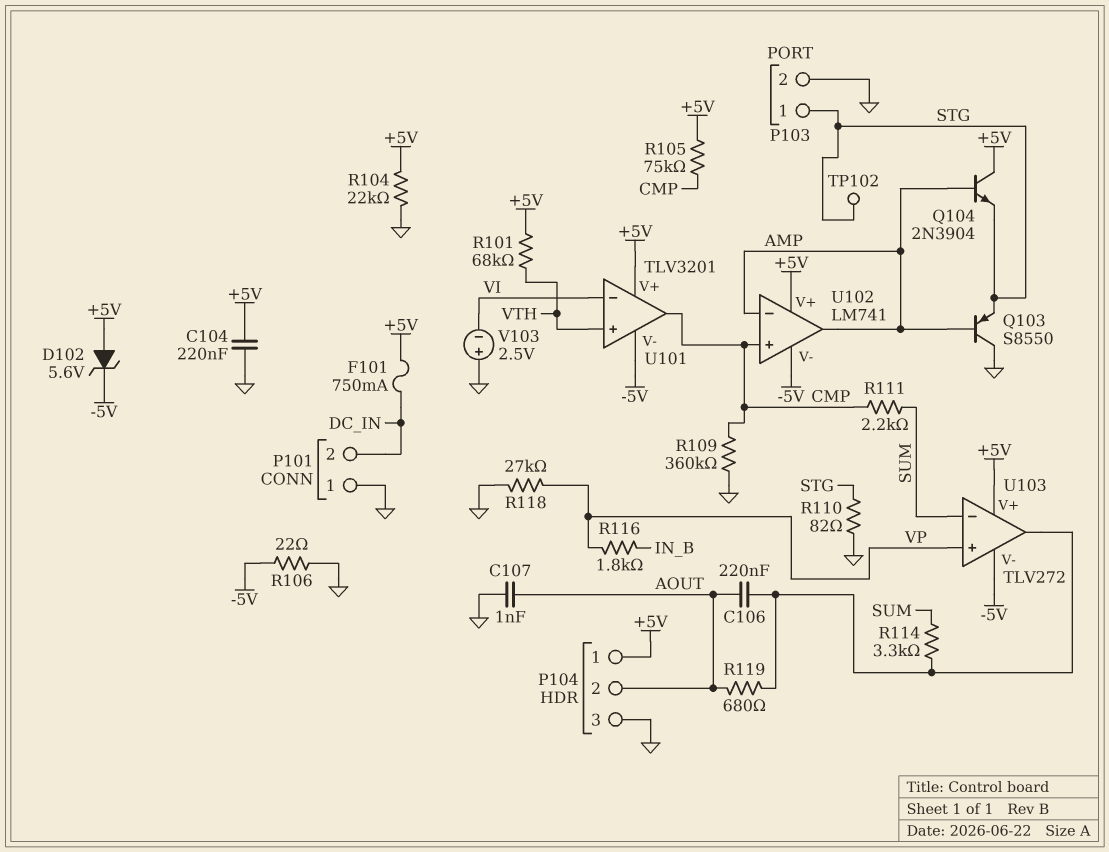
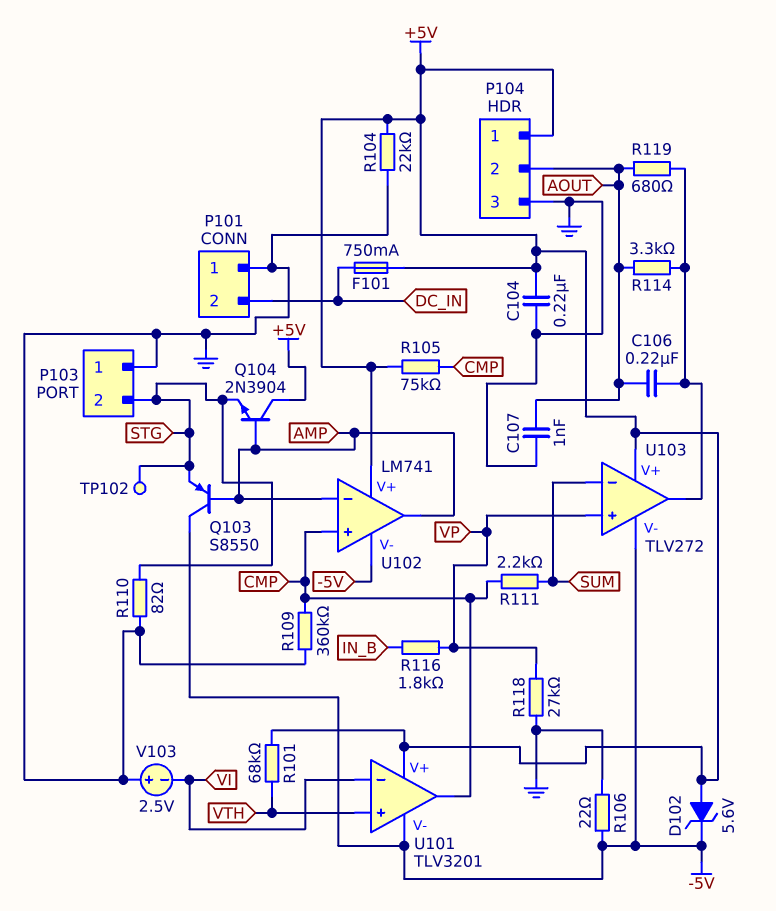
P103 pin 1: STG -> GND
P103 pin 2: GND -> STG
Q103: PNP S8550 (B AMP, C GND, E STG) -> PNP S8550 (B AMP, C -5V, E STG)
R114: 3.3k (SUM, U103/out) -> 3.3k (AOUT, U103/out)

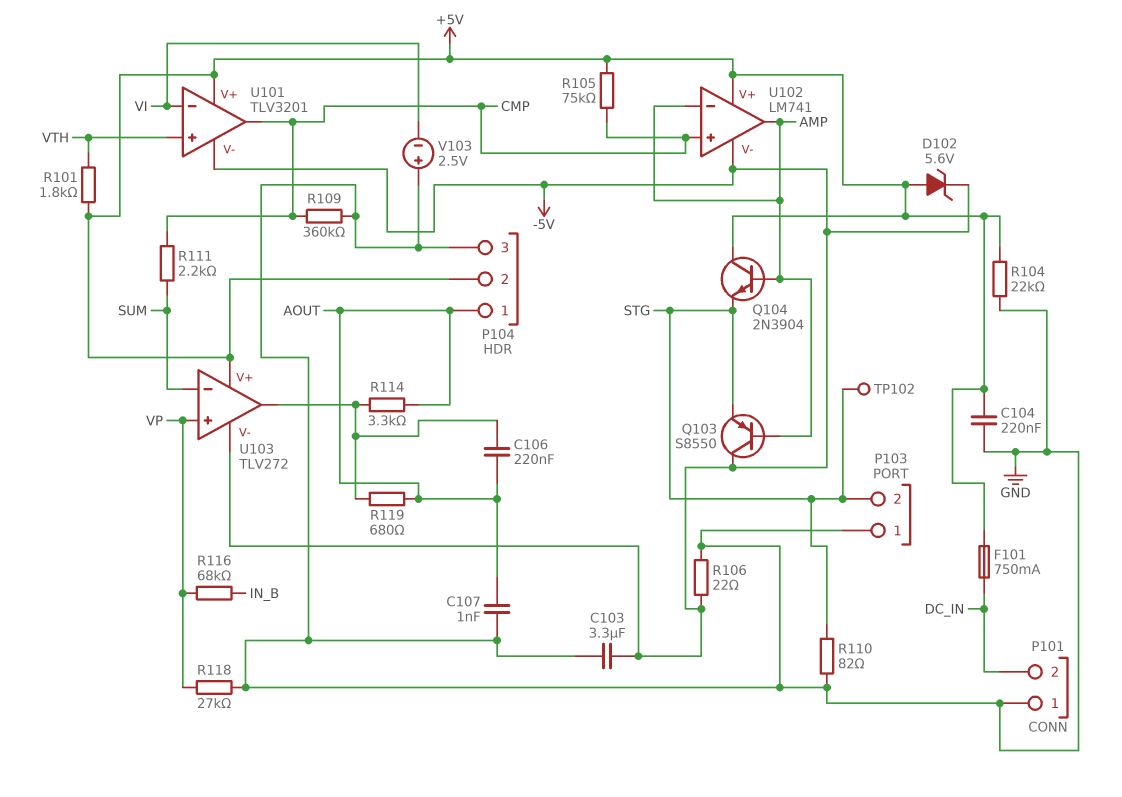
C103: none -> 3.3uF (-5V, GND)
P104 pin 1: +5V -> AOUT
P104 pin 2: AOUT -> +5V
R101: 68k (+5V, VTH) -> 1.8k (+5V, VTH)
R116: 1.8k (IN_B, VP) -> 68k (IN_B, VP)

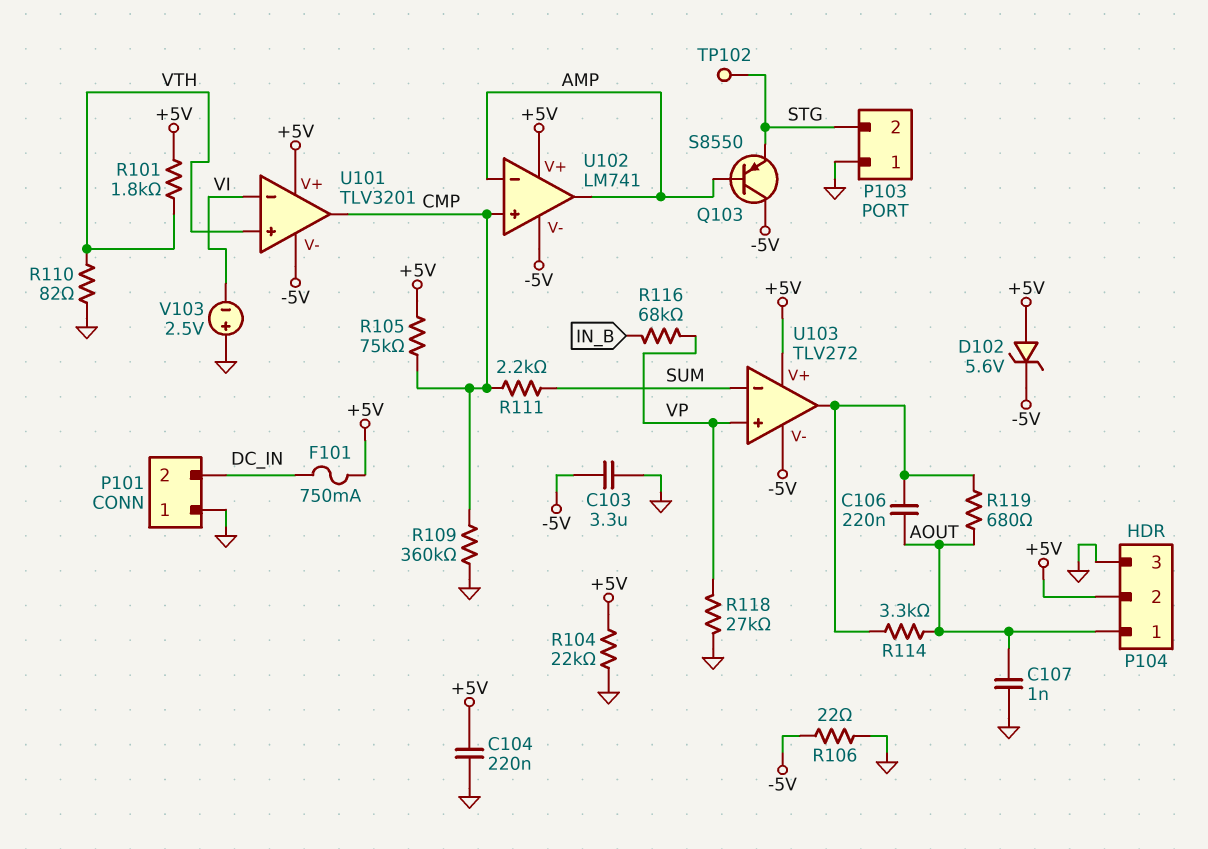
Q104: NPN 2N3904 (B AMP, C +5V, E STG) -> none
R110: 82 (GND, STG) -> 82 (GND, VTH)

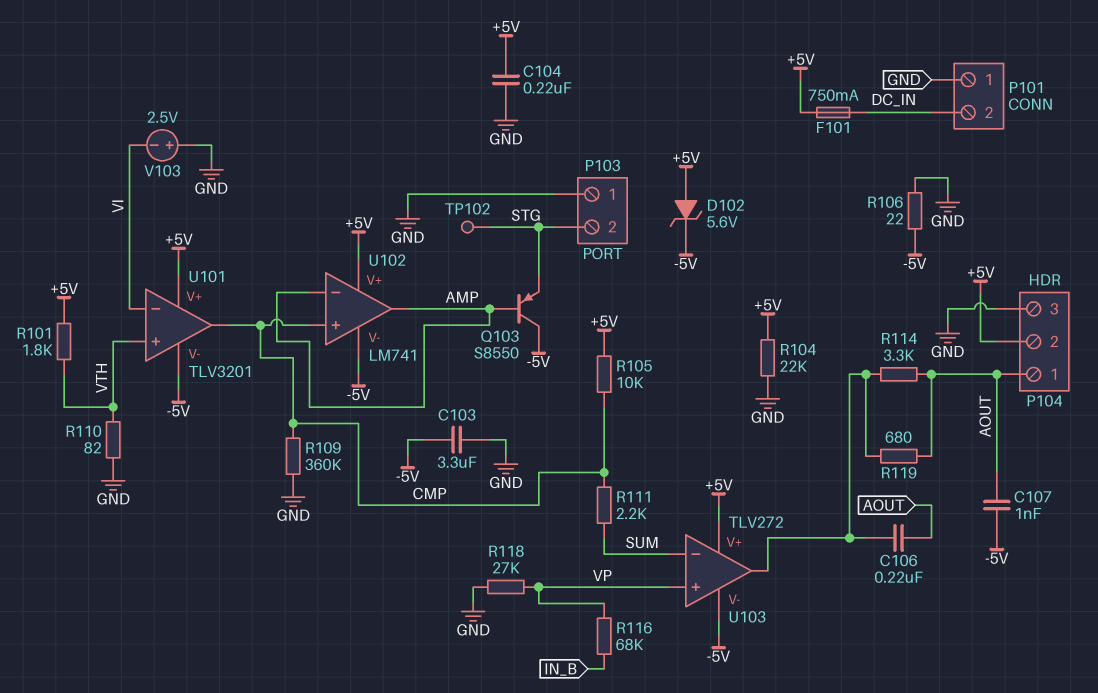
C107: 1nF (AOUT, GND) -> 1nF (-5V, AOUT)
R105: 75k (+5V, CMP) -> 10k (+5V, CMP)

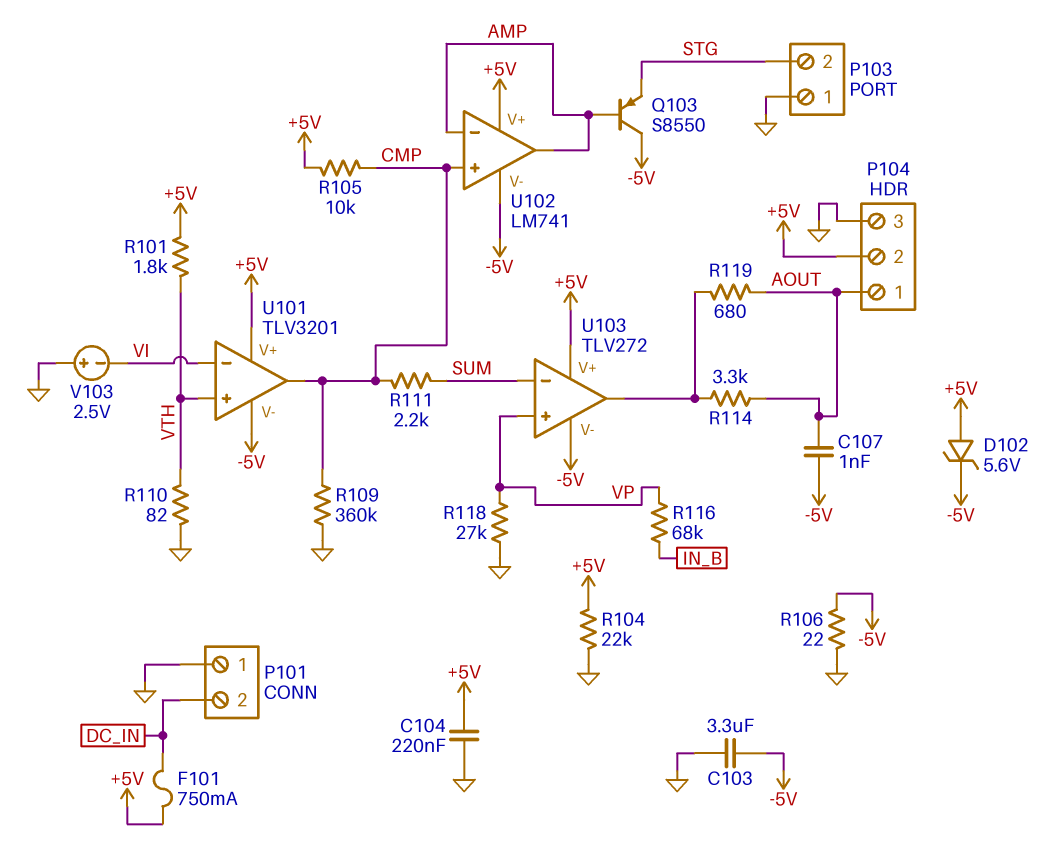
C106: 220nF (AOUT, U103/out) -> none
TP102: test point (STG) -> none

